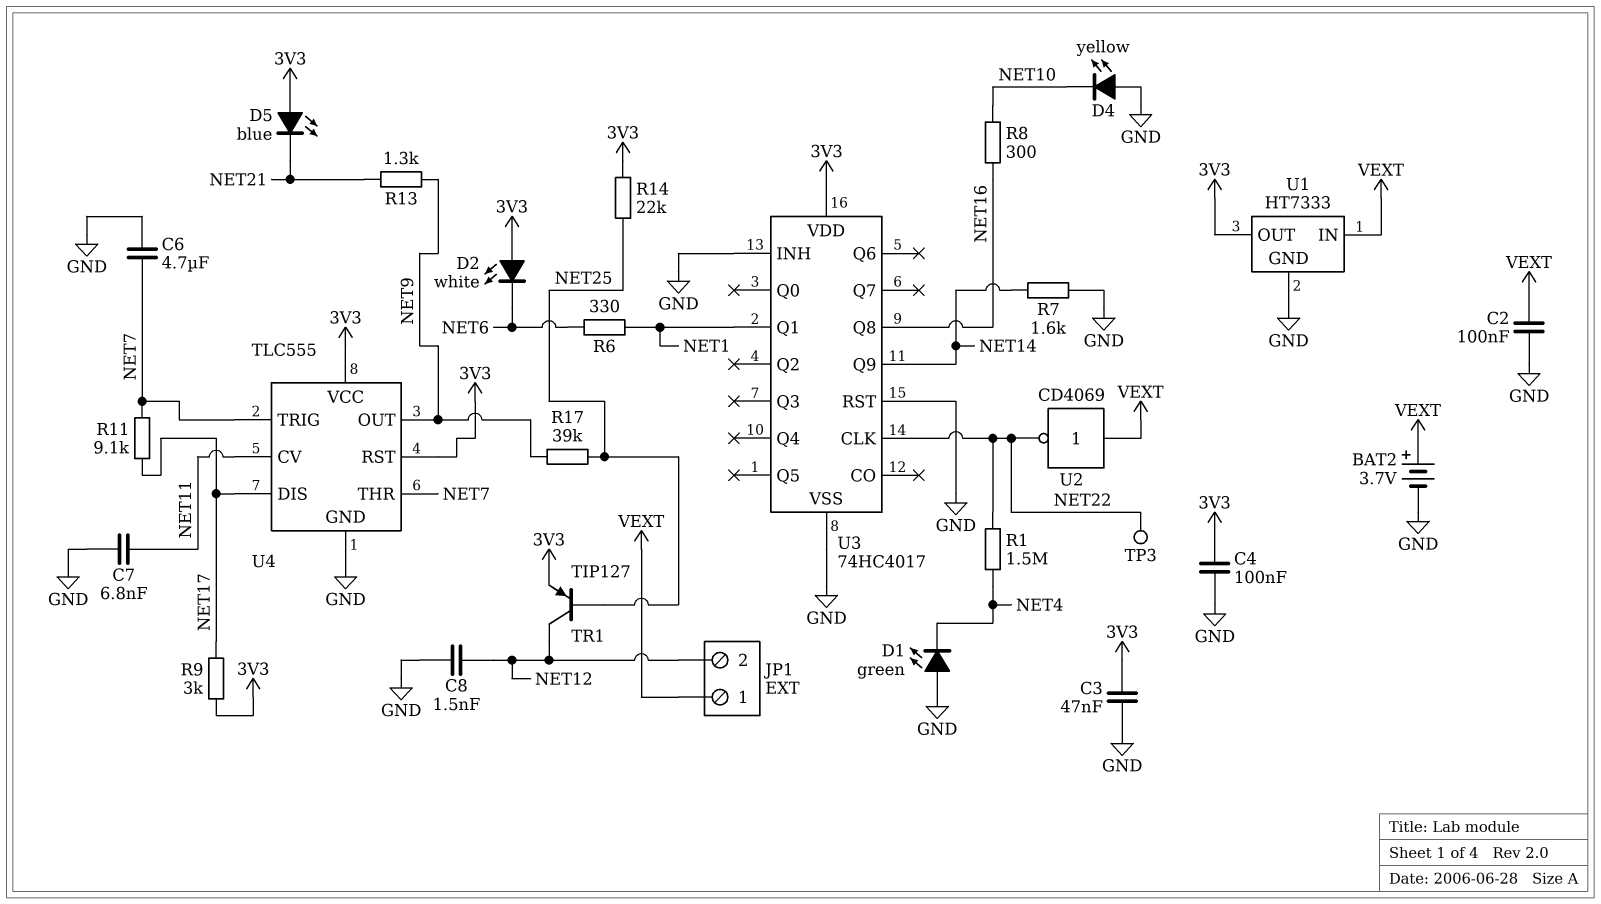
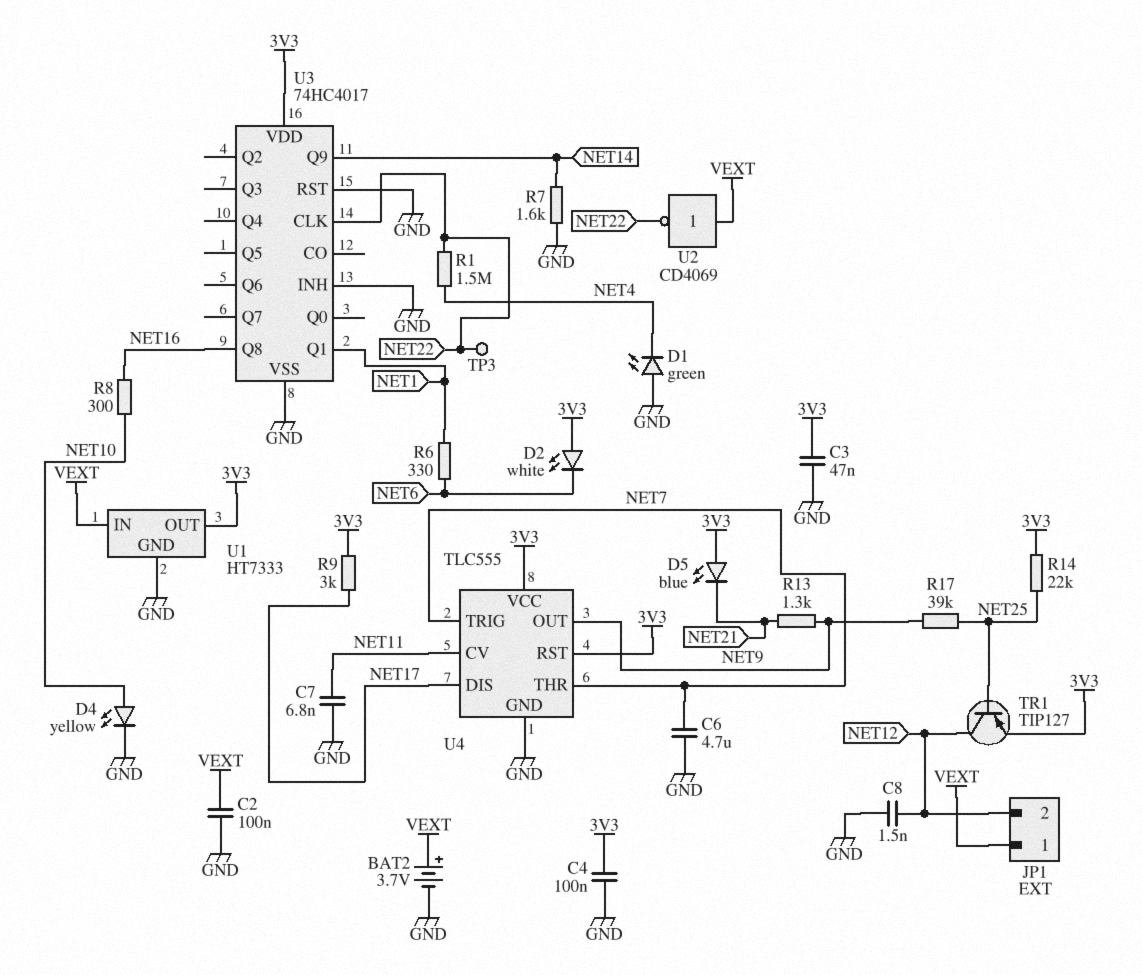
D4: LED yellow (A GND, K NET10) -> LED yellow (A NET10, K GND)
R11: 9.1k (NET7, NET17) -> none

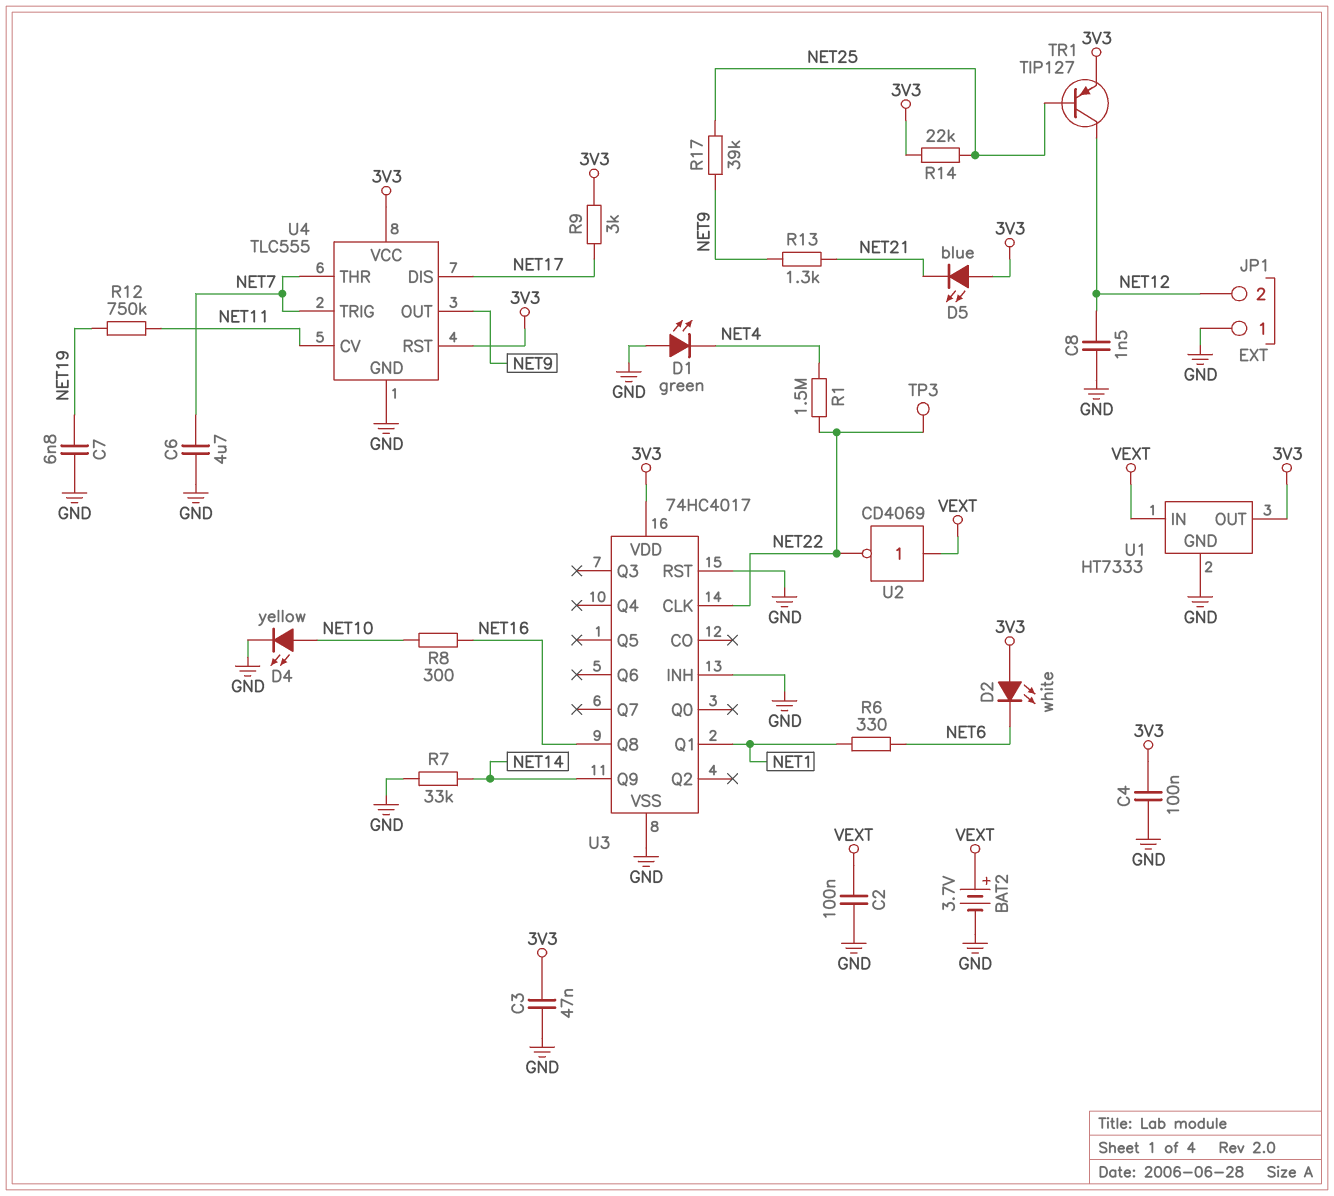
C7: 6.8nF (GND, NET11) -> 6.8nF (GND, NET19)
JP1 pin 1: VEXT -> GND
R7: 1.6k (GND, NET14) -> 33k (GND, NET14)
R12: none -> 750k (NET11, NET19)

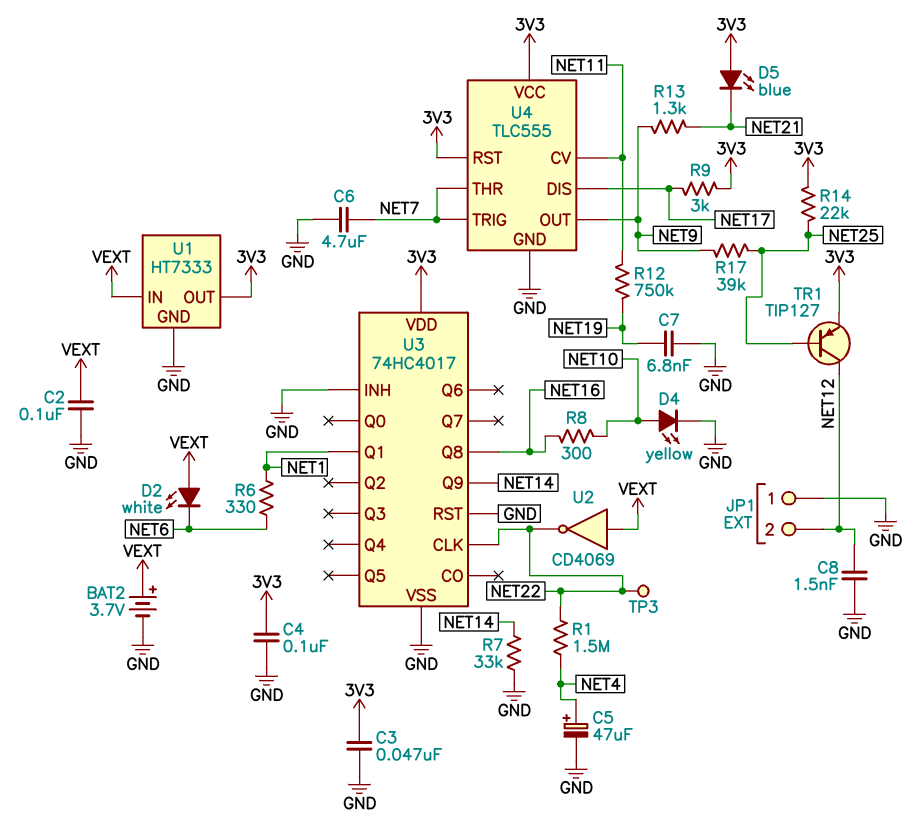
C5: none -> 47uF (plus NET4, minus GND)
D1: LED green (A GND, K NET4) -> none
D2: LED white (A 3V3, K NET6) -> LED white (A VEXT, K NET6)

